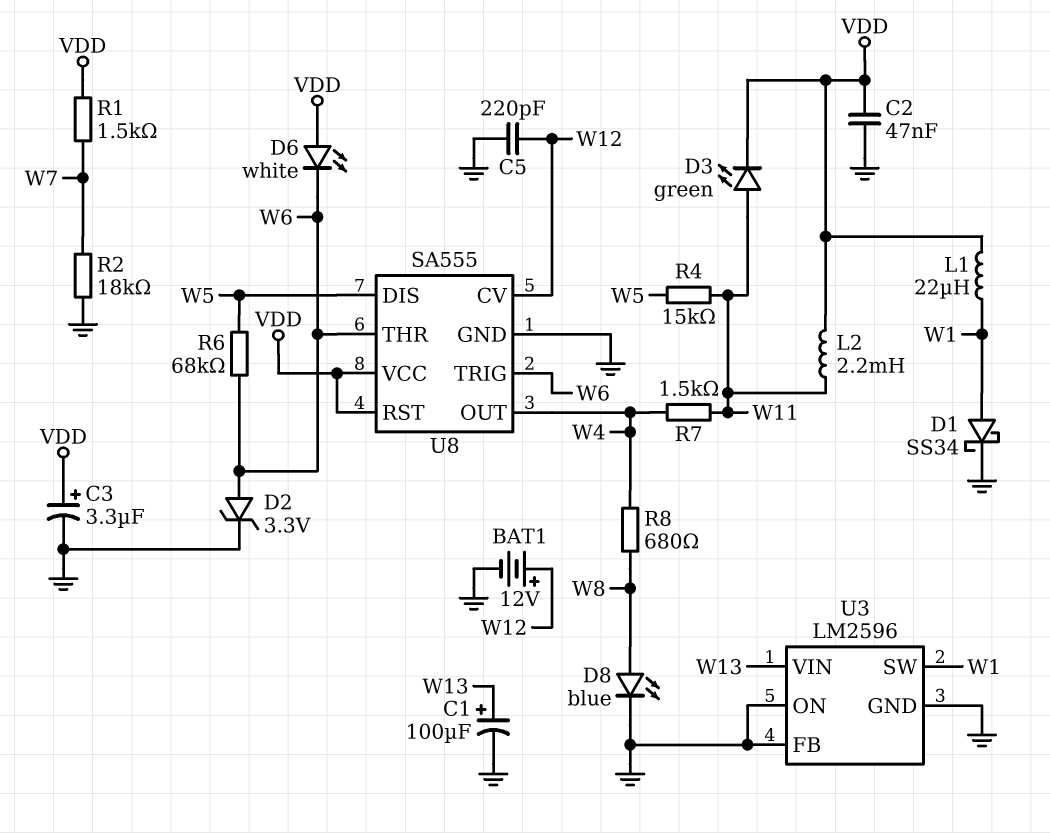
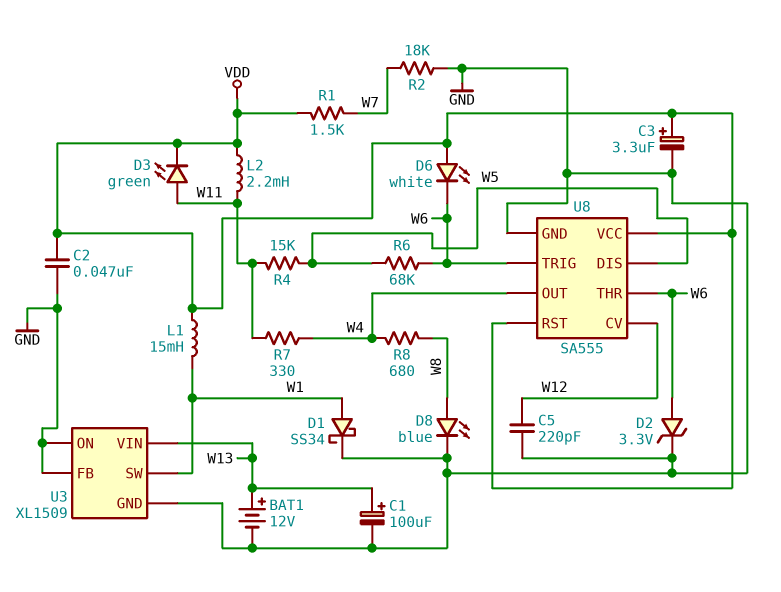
BAT1: 12V (plus W12, minus GND) -> 12V (plus W13, minus GND)
L1: 22uH (VDD, W1) -> 15mH (VDD, W1)
R7: 1.5k (W4, W11) -> 330 (W4, W11)
U3: LM2596 -> XL1509

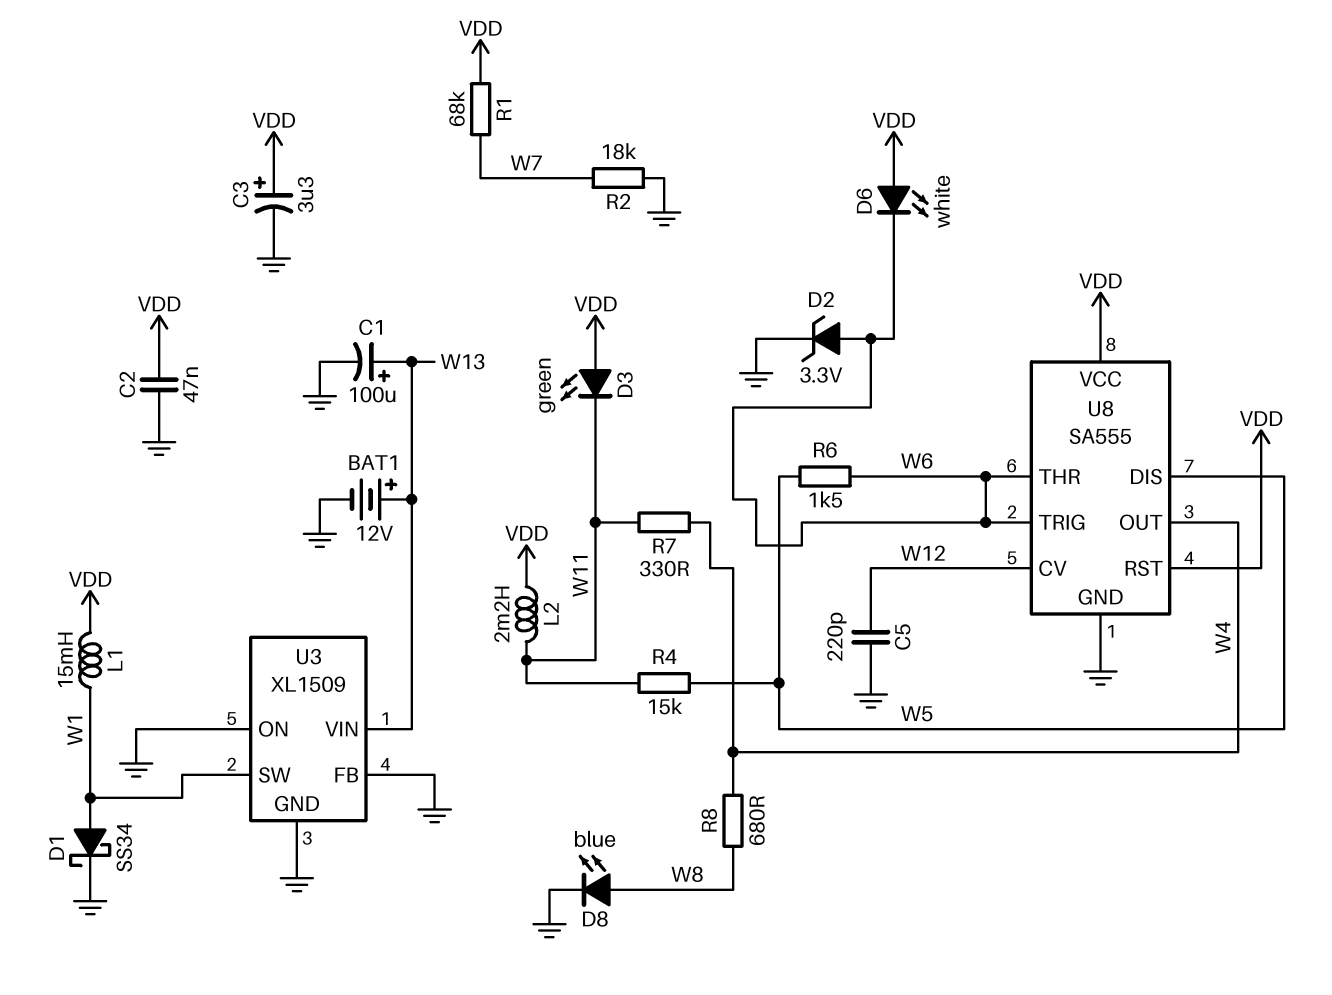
D3: LED green (A W11, K VDD) -> LED green (A VDD, K W11)
R1: 1.5k (VDD, W7) -> 68k (VDD, W7)
R6: 68k (W5, W6) -> 1.5k (W5, W6)

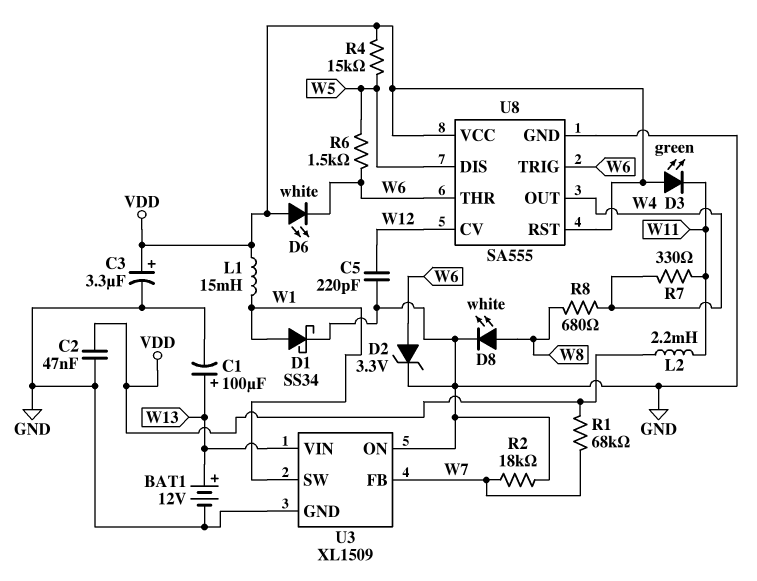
D8: LED blue (A W8, K GND) -> LED white (A W8, K GND)
R4: 15k (W5, W11) -> 15k (VDD, W5)
U3 pin FB: GND -> W7

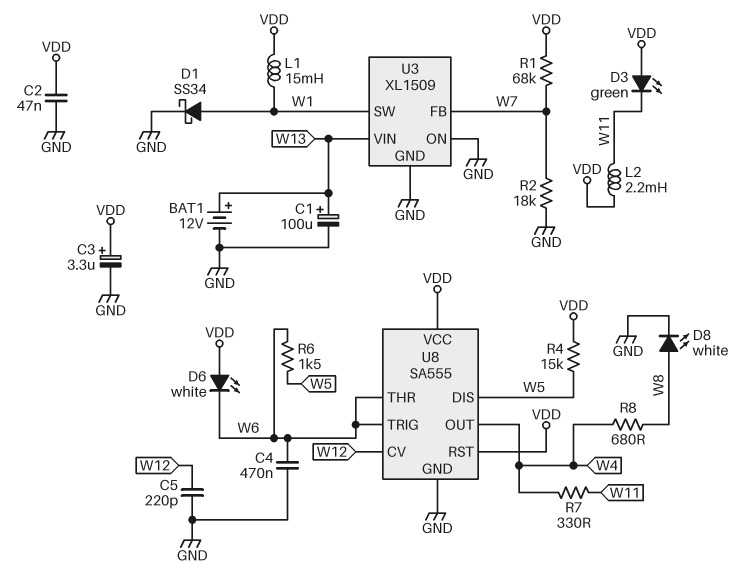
C4: none -> 470nF (GND, W6)
D2: zener 3.3V (A W6, K GND) -> none

